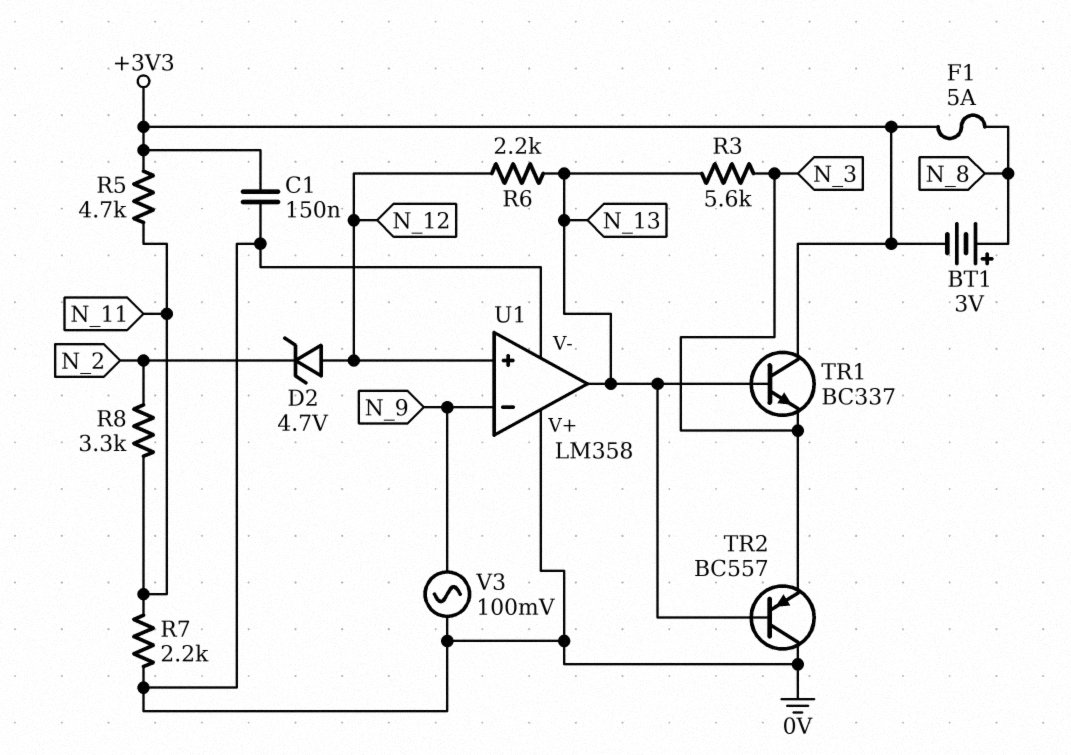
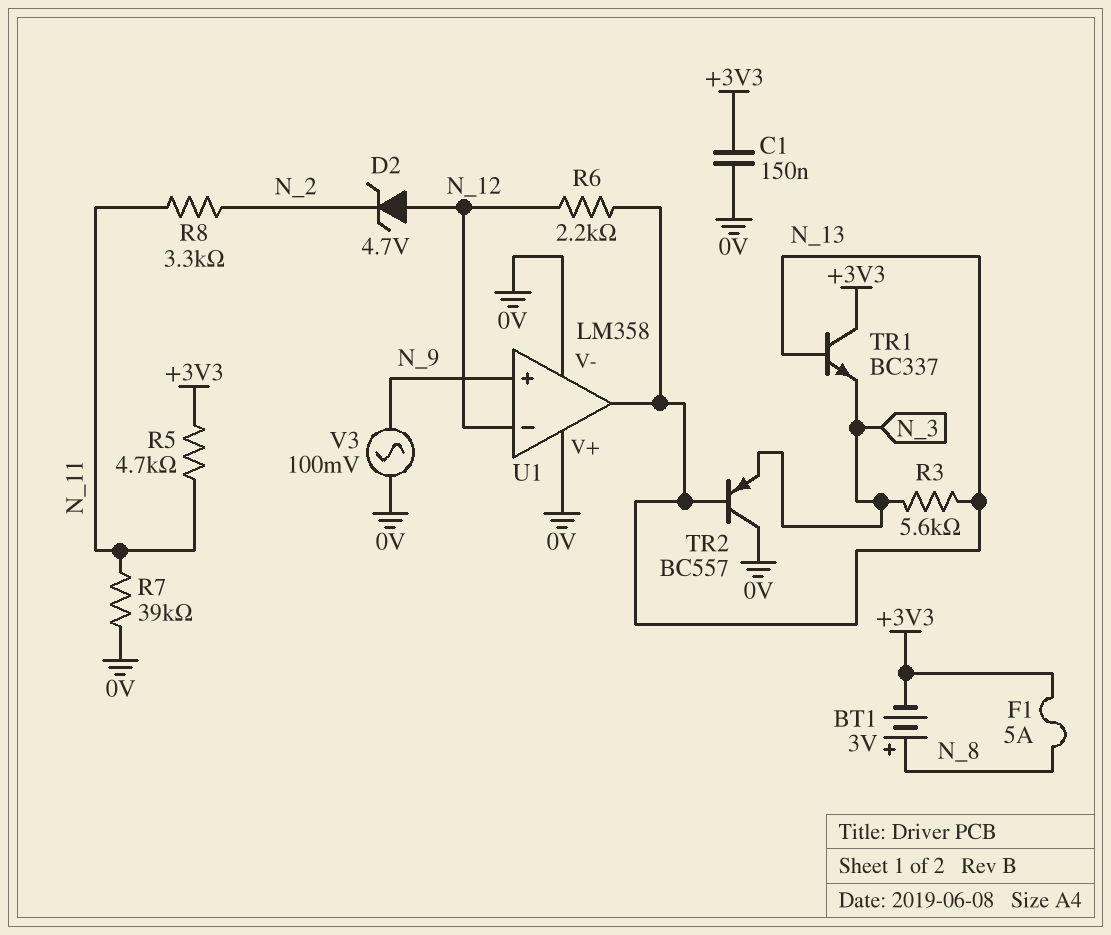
R7: 2.2k (0V, N_11) -> 39k (0V, N_11)
U1 pin in+: N_12 -> N_9
U1 pin in-: N_9 -> N_12

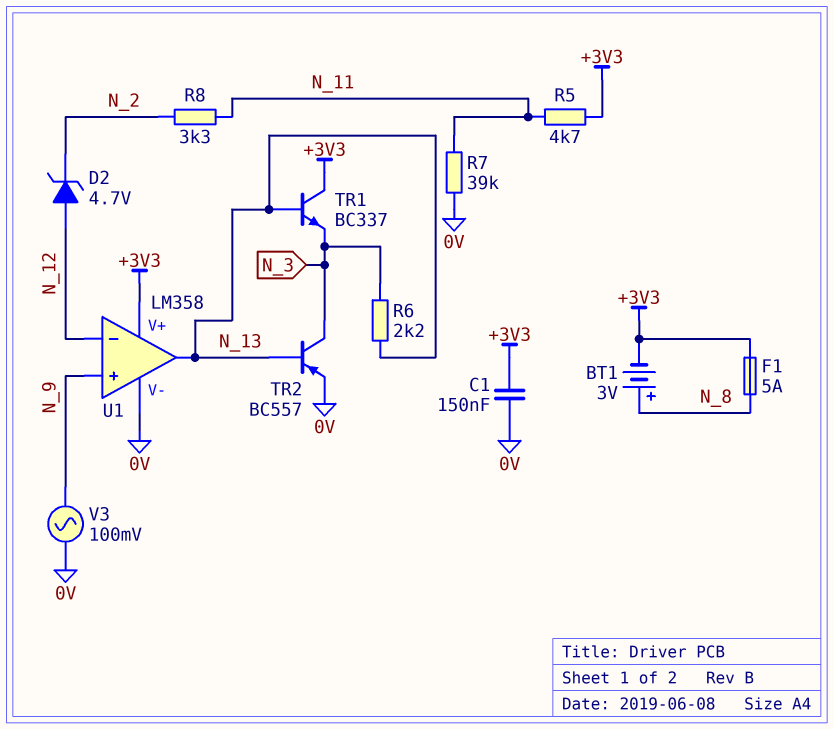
R3: 5.6k (N_3, N_13) -> none
R6: 2.2k (N_12, N_13) -> 2.2k (N_3, N_13)
TR2: PNP BC557 (B N_13, C 0V, E N_3) -> PNP BC557 (B N_13, C N_3, E 0V)
U1 pin V+: 0V -> +3V3

